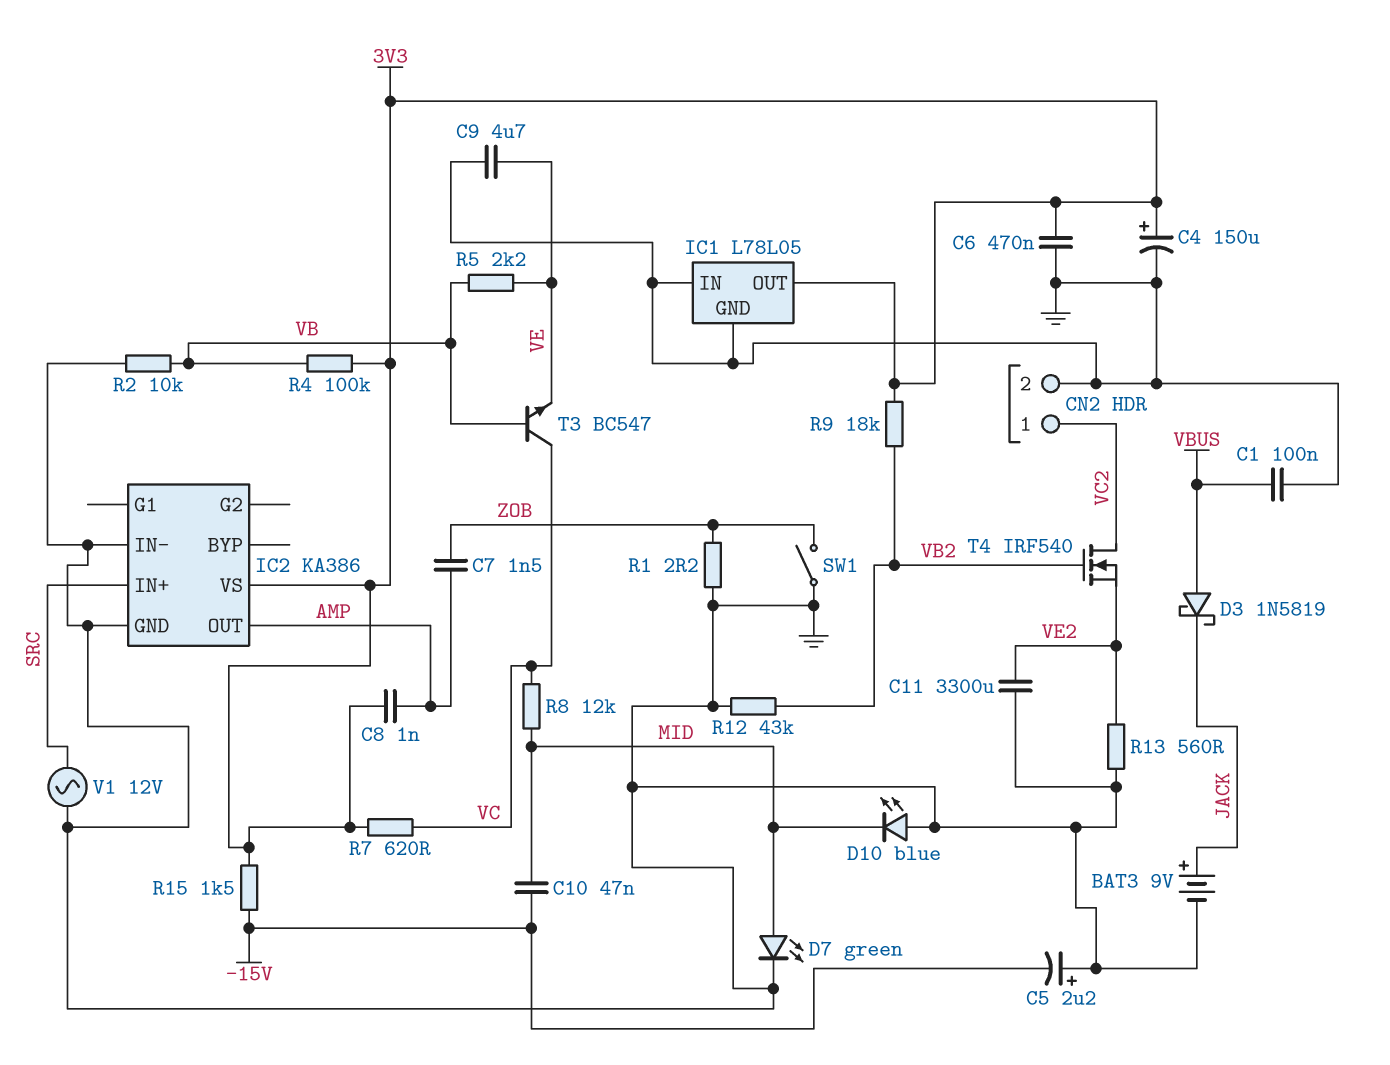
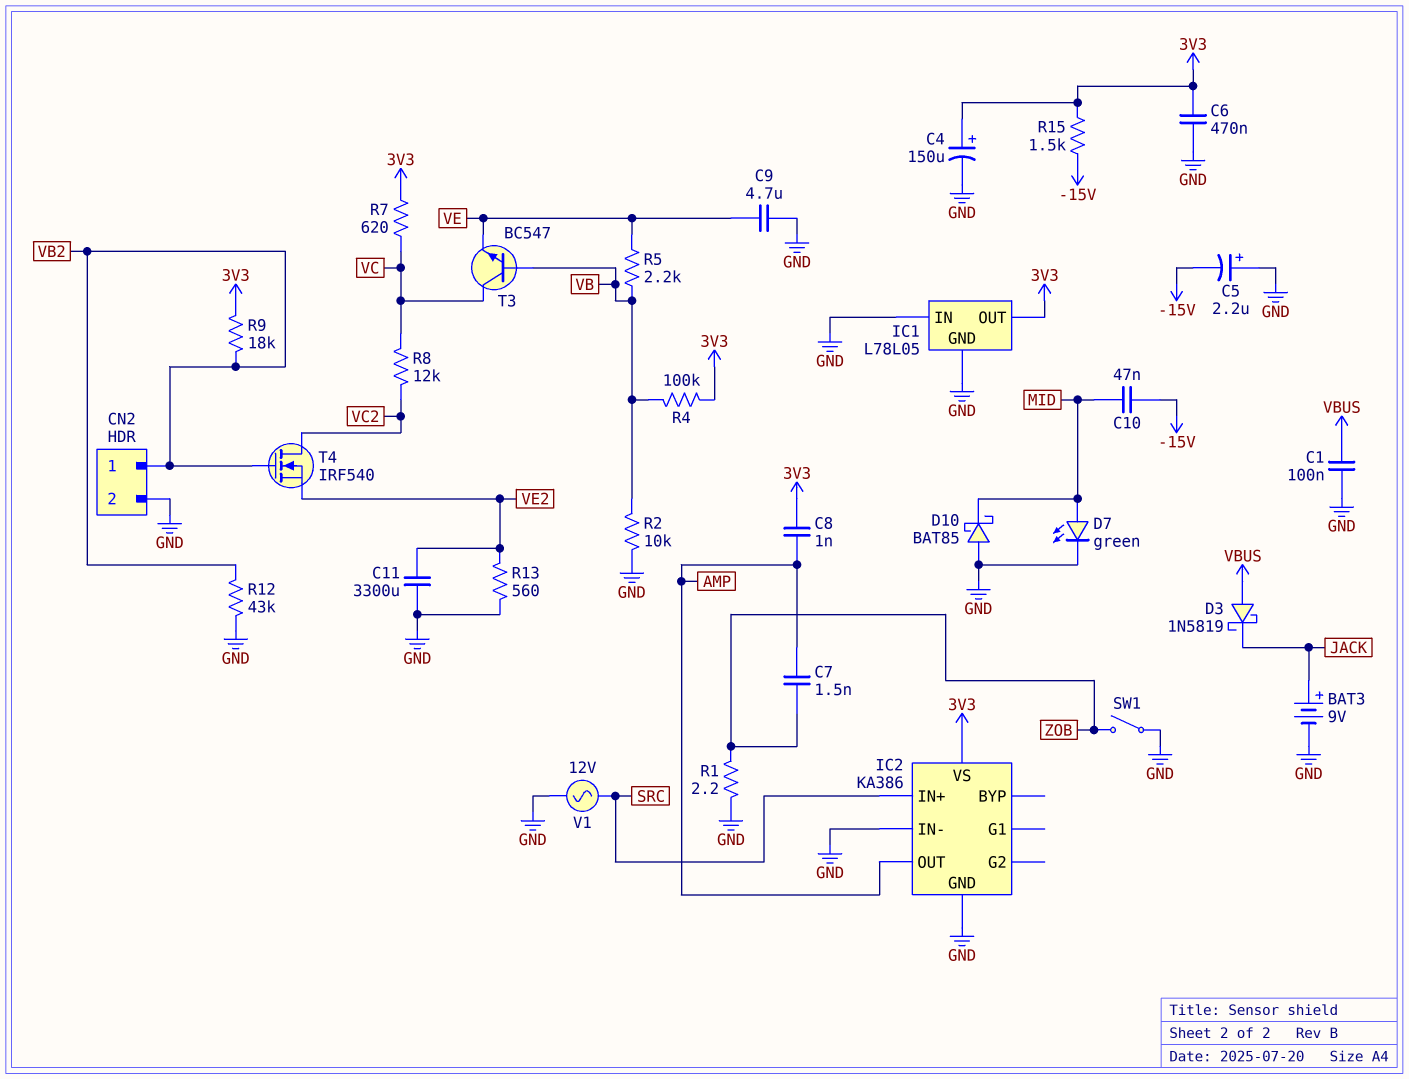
CN2 pin 1: VC2 -> VB2
D10: LED blue (A GND, K MID) -> schottky BAT85 (A GND, K MID)
R8: 12k (MID, VC) -> 12k (VC, VC2)

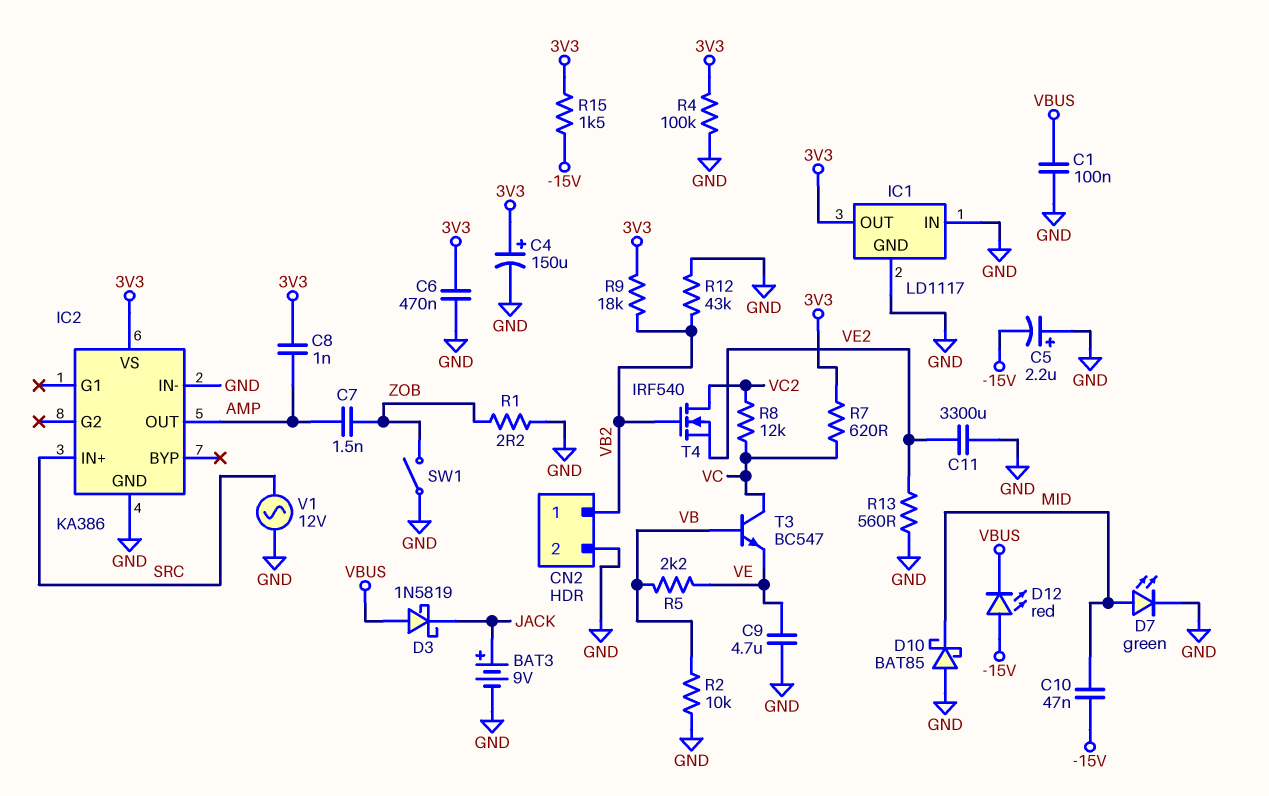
D12: none -> LED red (A -15V, K VBUS)
IC1: L78L05 -> LD1117
R4: 100k (3V3, VB) -> 100k (3V3, GND)

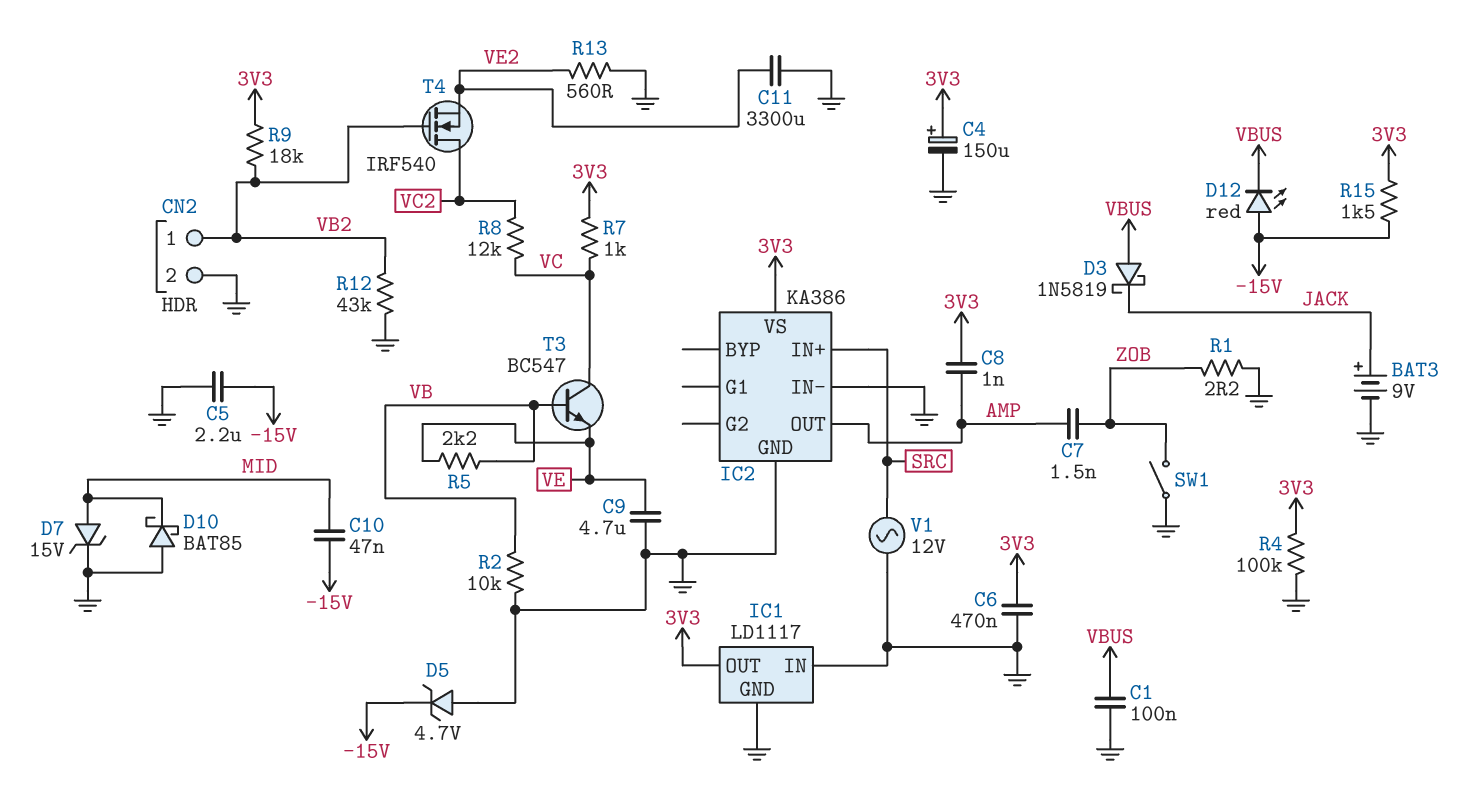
C5: 2.2uF (plus GND, minus -15V) -> 2.2uF (-15V, GND)
D5: none -> zener 4.7V (A GND, K -15V)
D7: LED green (A MID, K GND) -> zener 15V (A MID, K GND)
R7: 620 (3V3, VC) -> 1k (3V3, VC)

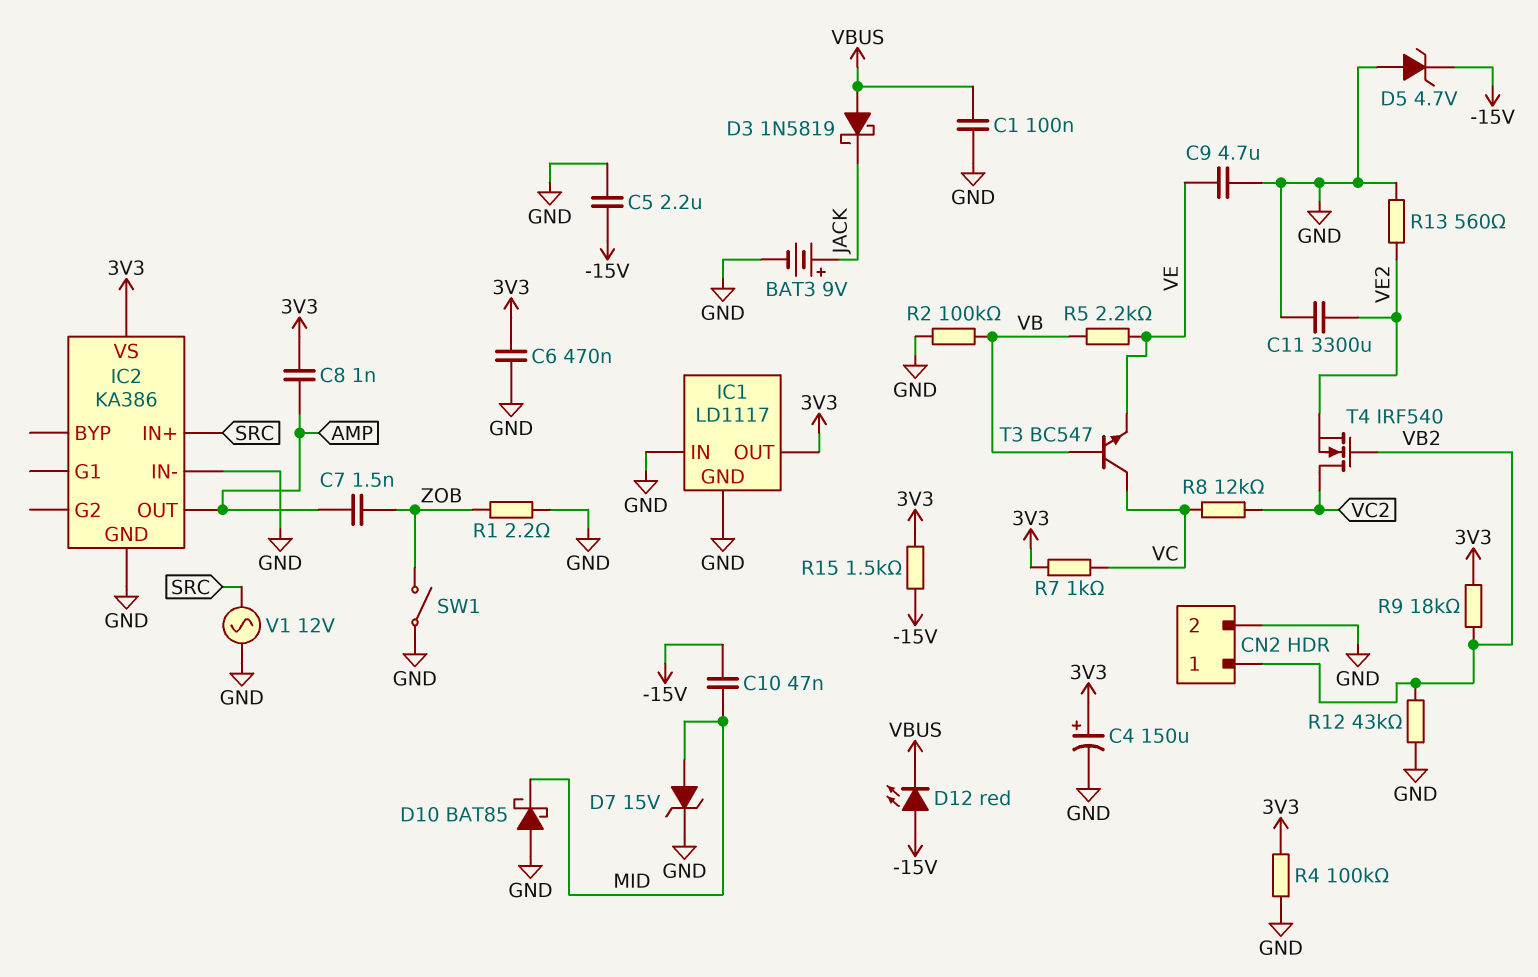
R2: 10k (GND, VB) -> 100k (GND, VB)

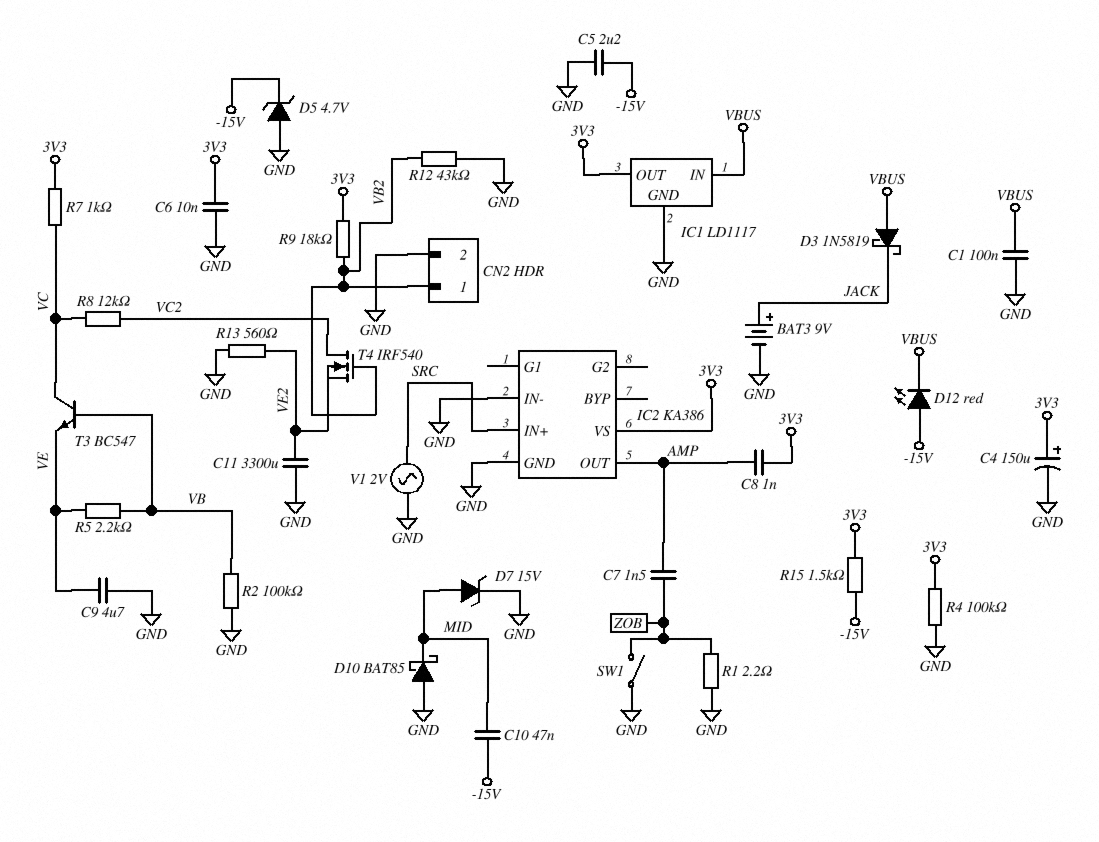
C6: 470nF (3V3, GND) -> 10nF (3V3, GND)
IC1 pin IN: GND -> VBUS
V1: AC 12V (GND, SRC) -> AC 2V (GND, SRC)

